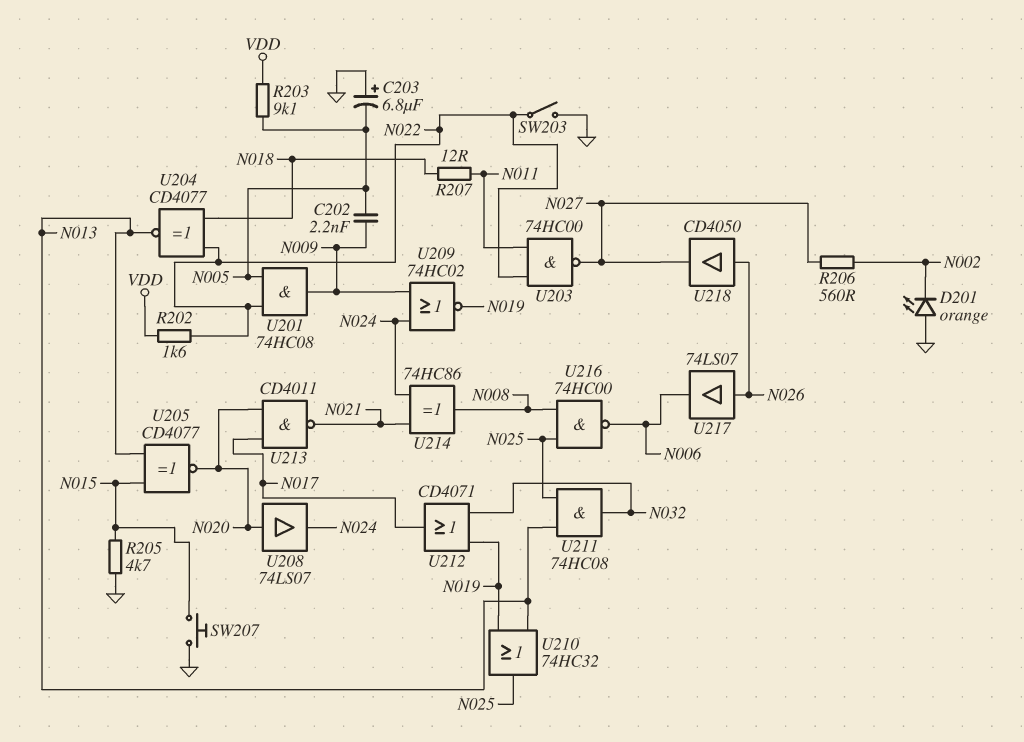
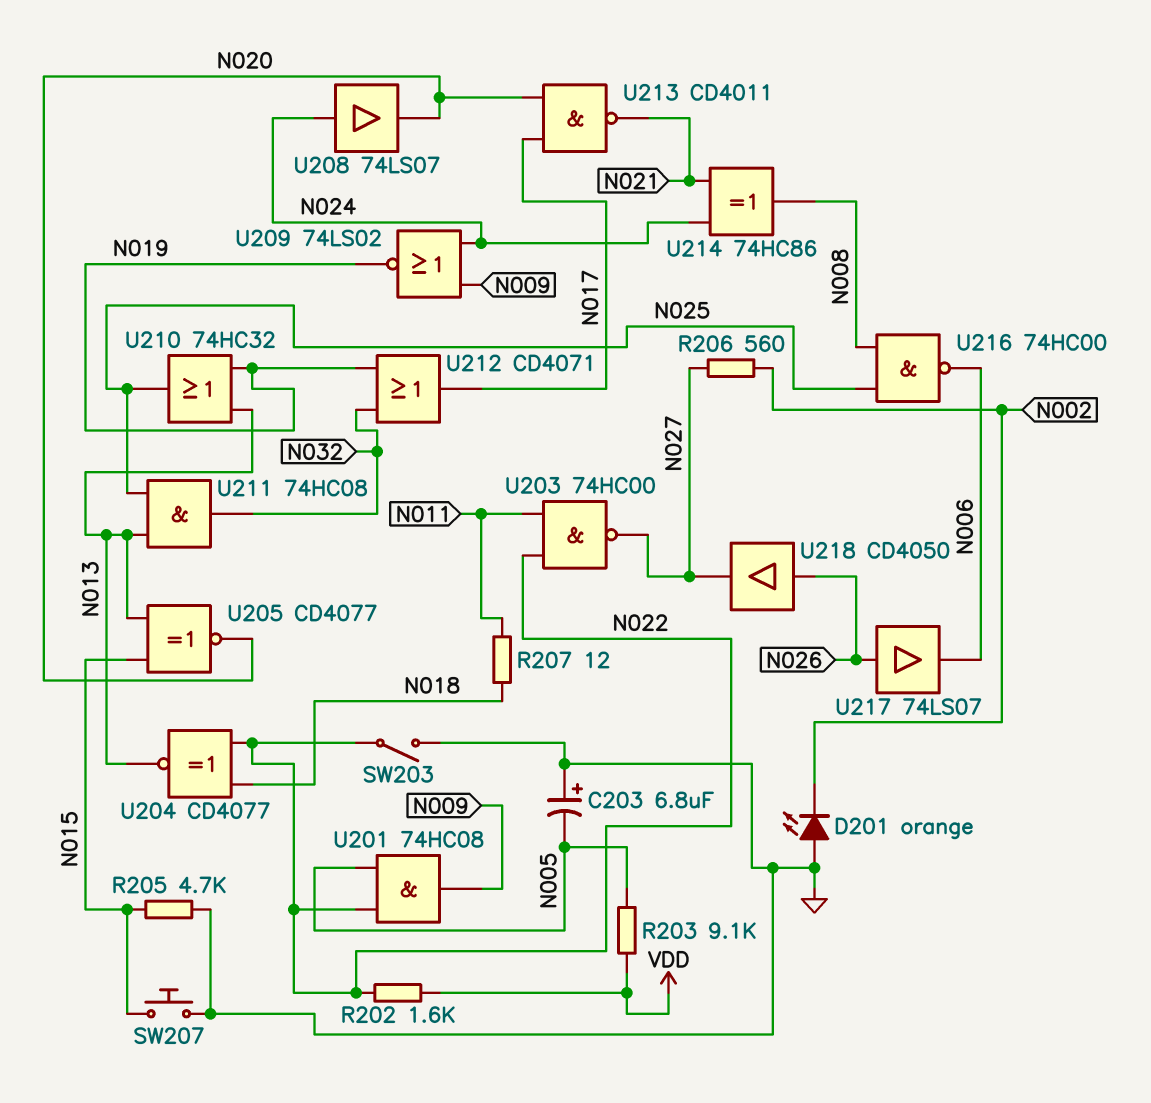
C202: 2.2nF (N005, N009) -> none
U208: buffer 74LS07 (in N020, out N024) -> buffer 74LS07 (in N024, out N020)
U209: NOR 74HC02 (in N009, in N024, out N019) -> NOR 74LS02 (in N009, in N024, out N019)

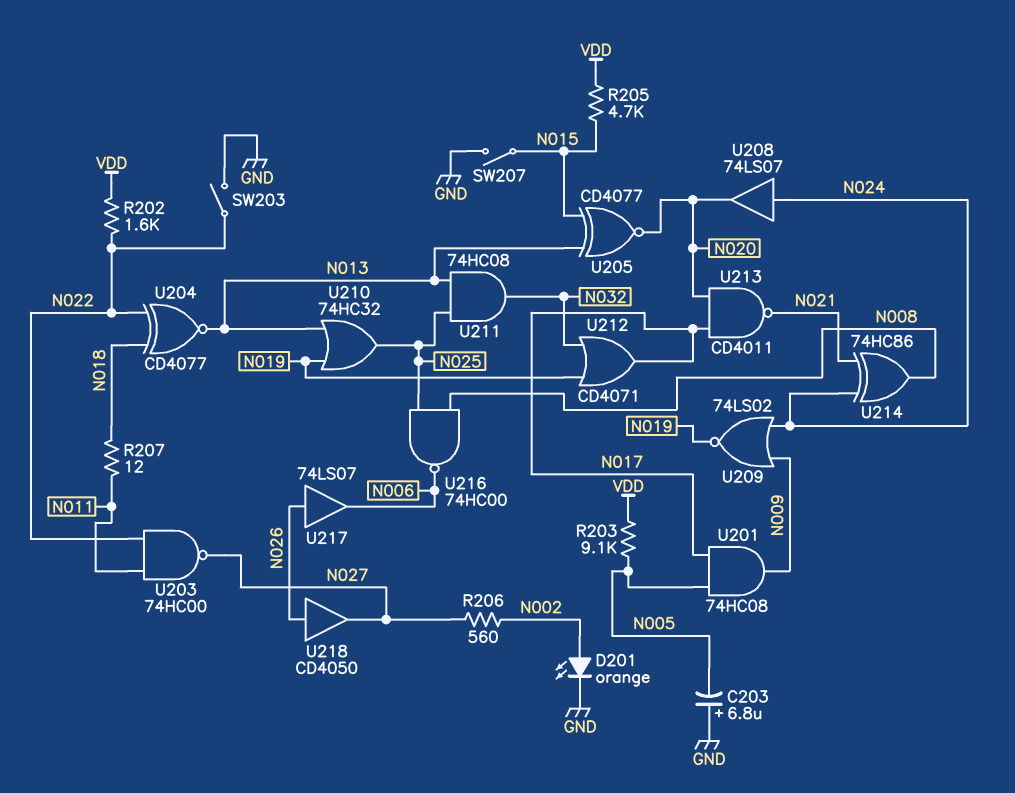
D201: LED orange (A GND, K N002) -> LED orange (A N002, K GND)
R205: 4.7k (GND, N015) -> 4.7k (N015, VDD)
SW207: button (GND, N015) -> switch (GND, N015)
U201: AND 74HC08 (in N005, in N022, out N009) -> AND 74HC08 (in N005, in N017, out N009)

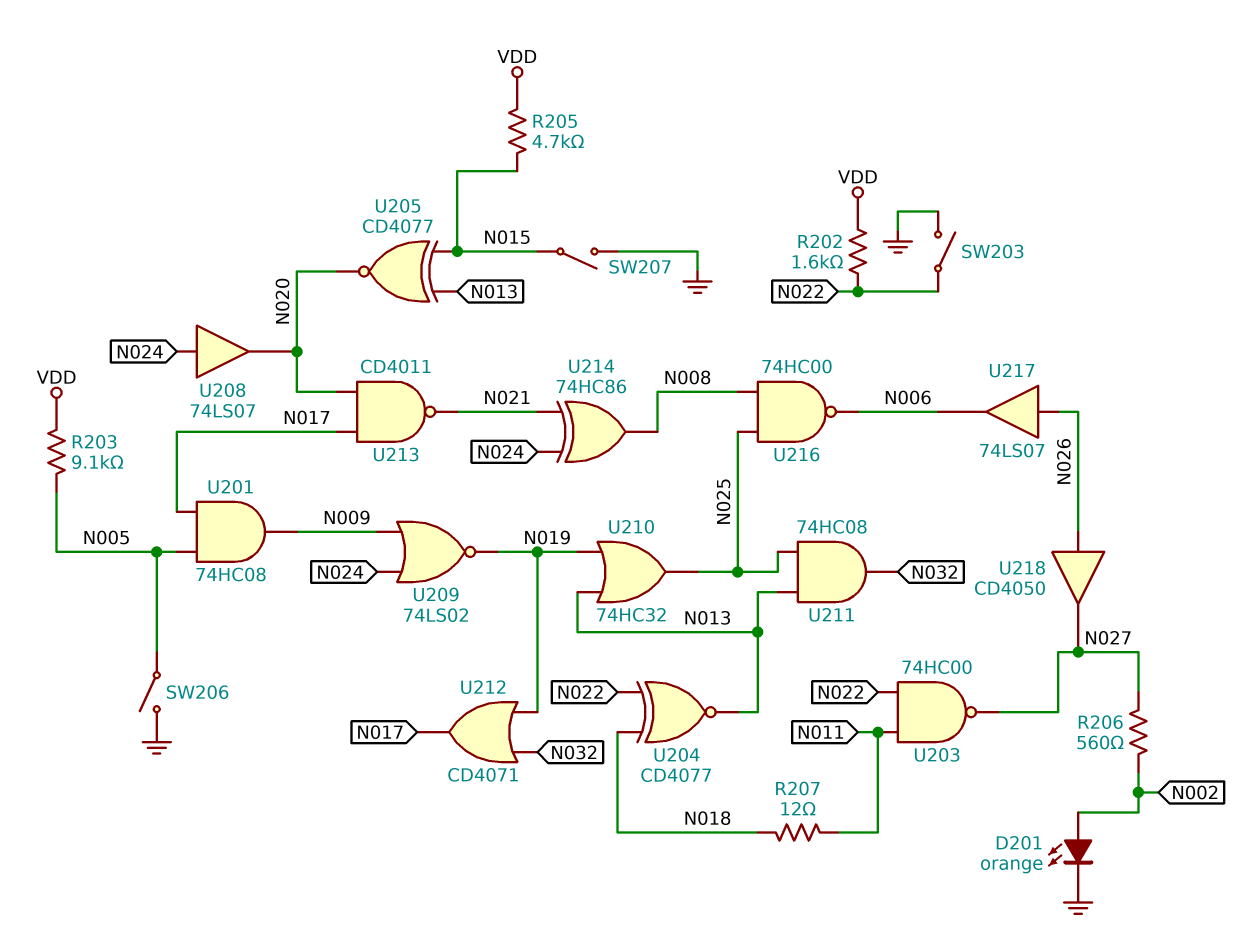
C203: 6.8uF (plus GND, minus N005) -> none
SW206: none -> switch (GND, N005)

